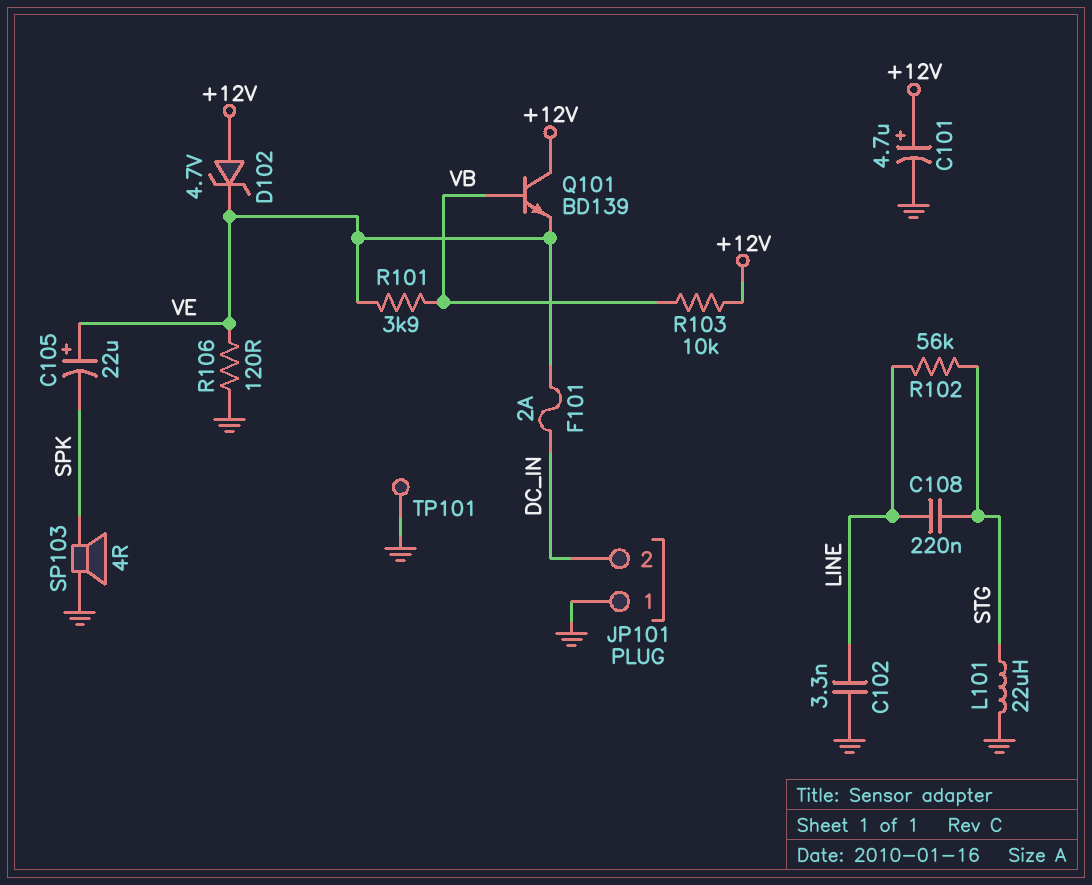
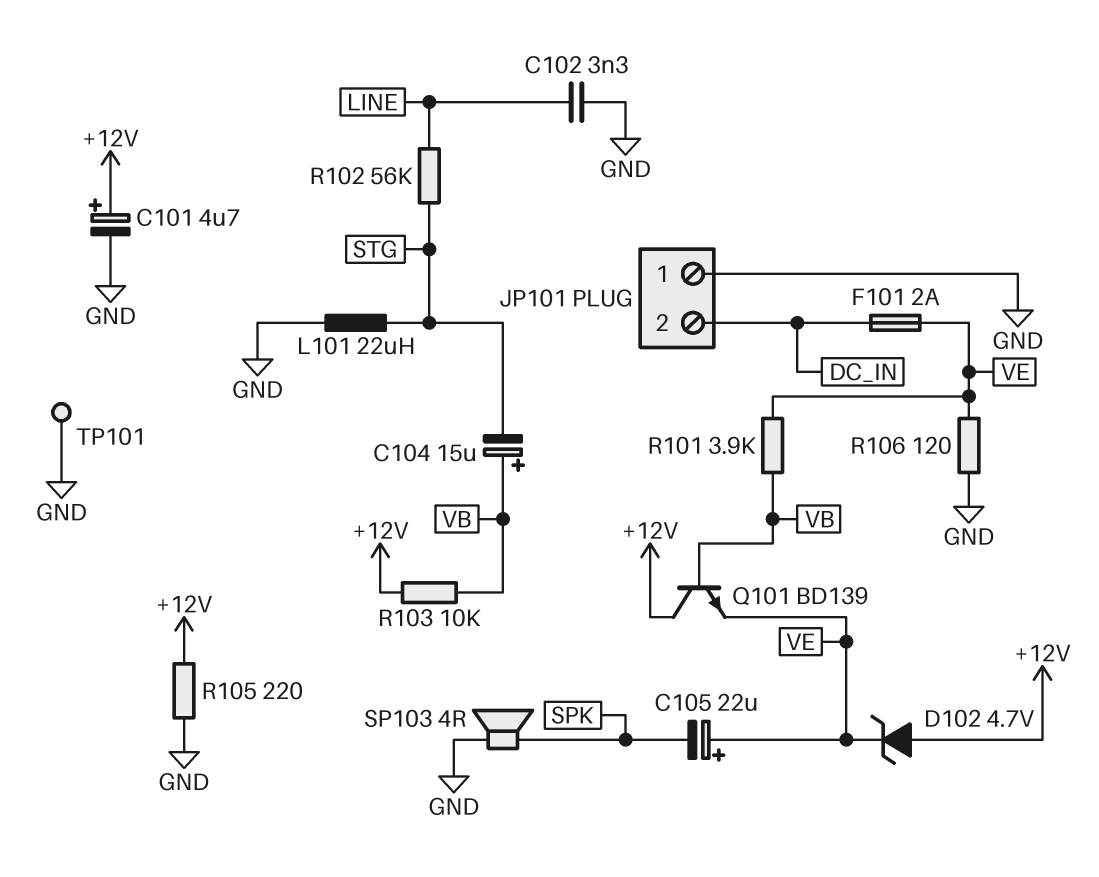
C104: none -> 15uF (plus VB, minus STG)
C108: 220nF (LINE, STG) -> none
R105: none -> 220 (+12V, GND)

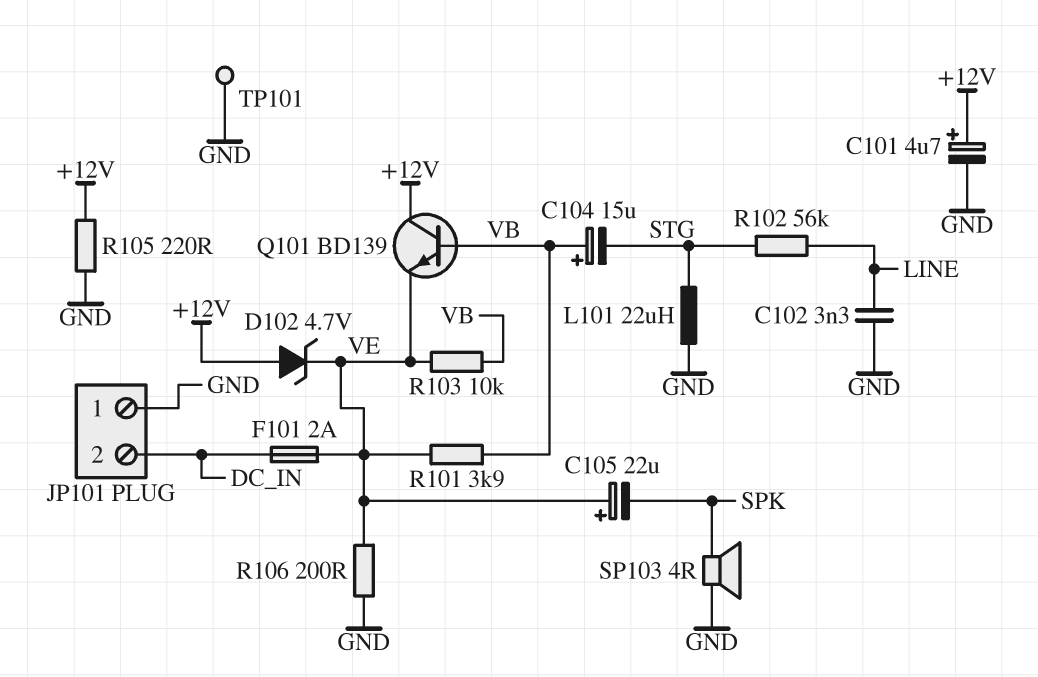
R103: 10k (+12V, VB) -> 10k (VB, VE)
R106: 120 (GND, VE) -> 200 (GND, VE)

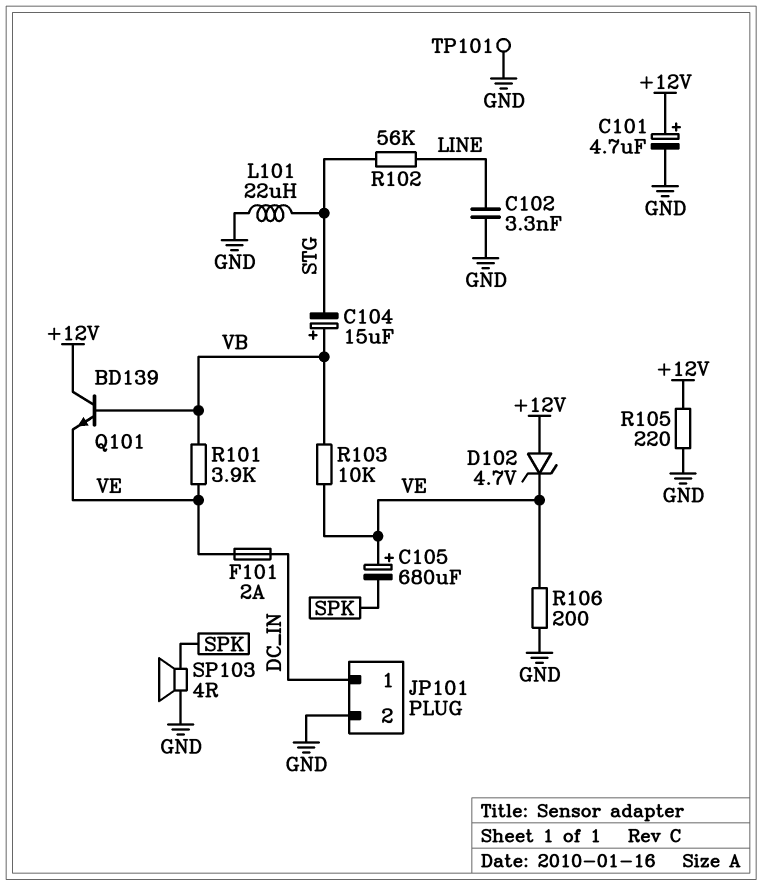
C105: 22uF (plus VE, minus SPK) -> 680uF (plus VE, minus SPK)
JP101 pin 1: GND -> DC_IN
JP101 pin 2: DC_IN -> GND

